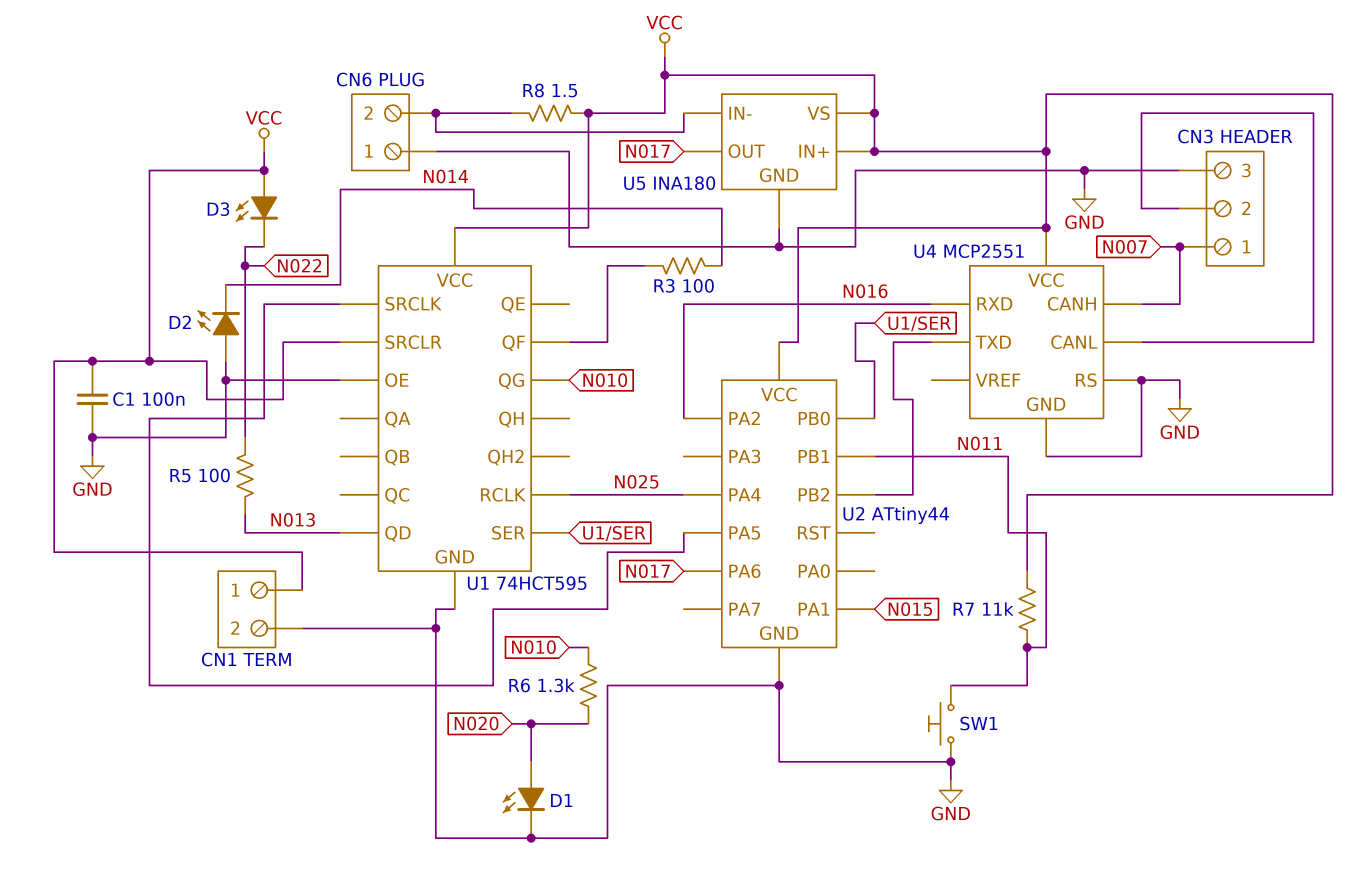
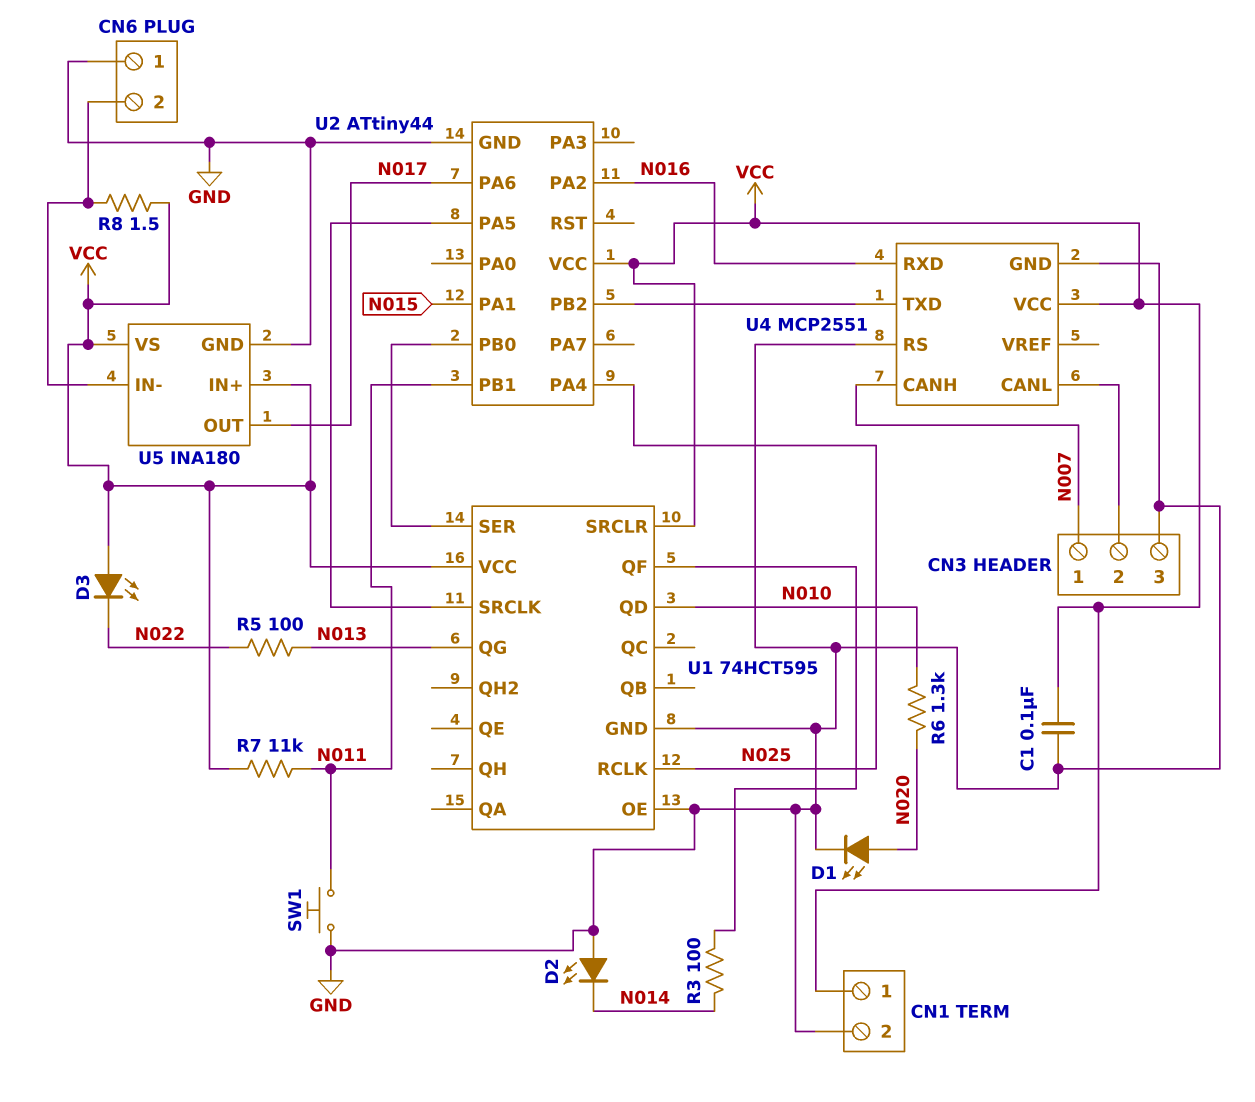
U1 pin QD: N013 -> N010
U1 pin QG: N010 -> N013

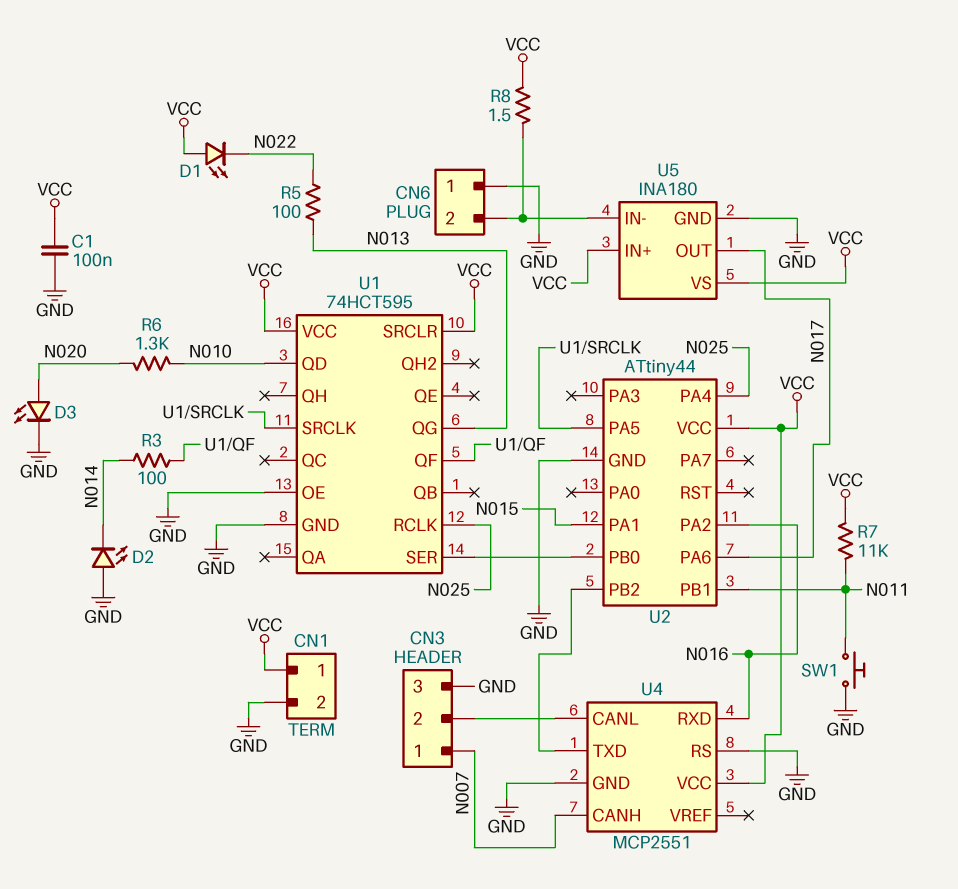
D1: LED (A N020, K GND) -> LED (A VCC, K N022)
D3: LED (A VCC, K N022) -> LED (A N020, K GND)

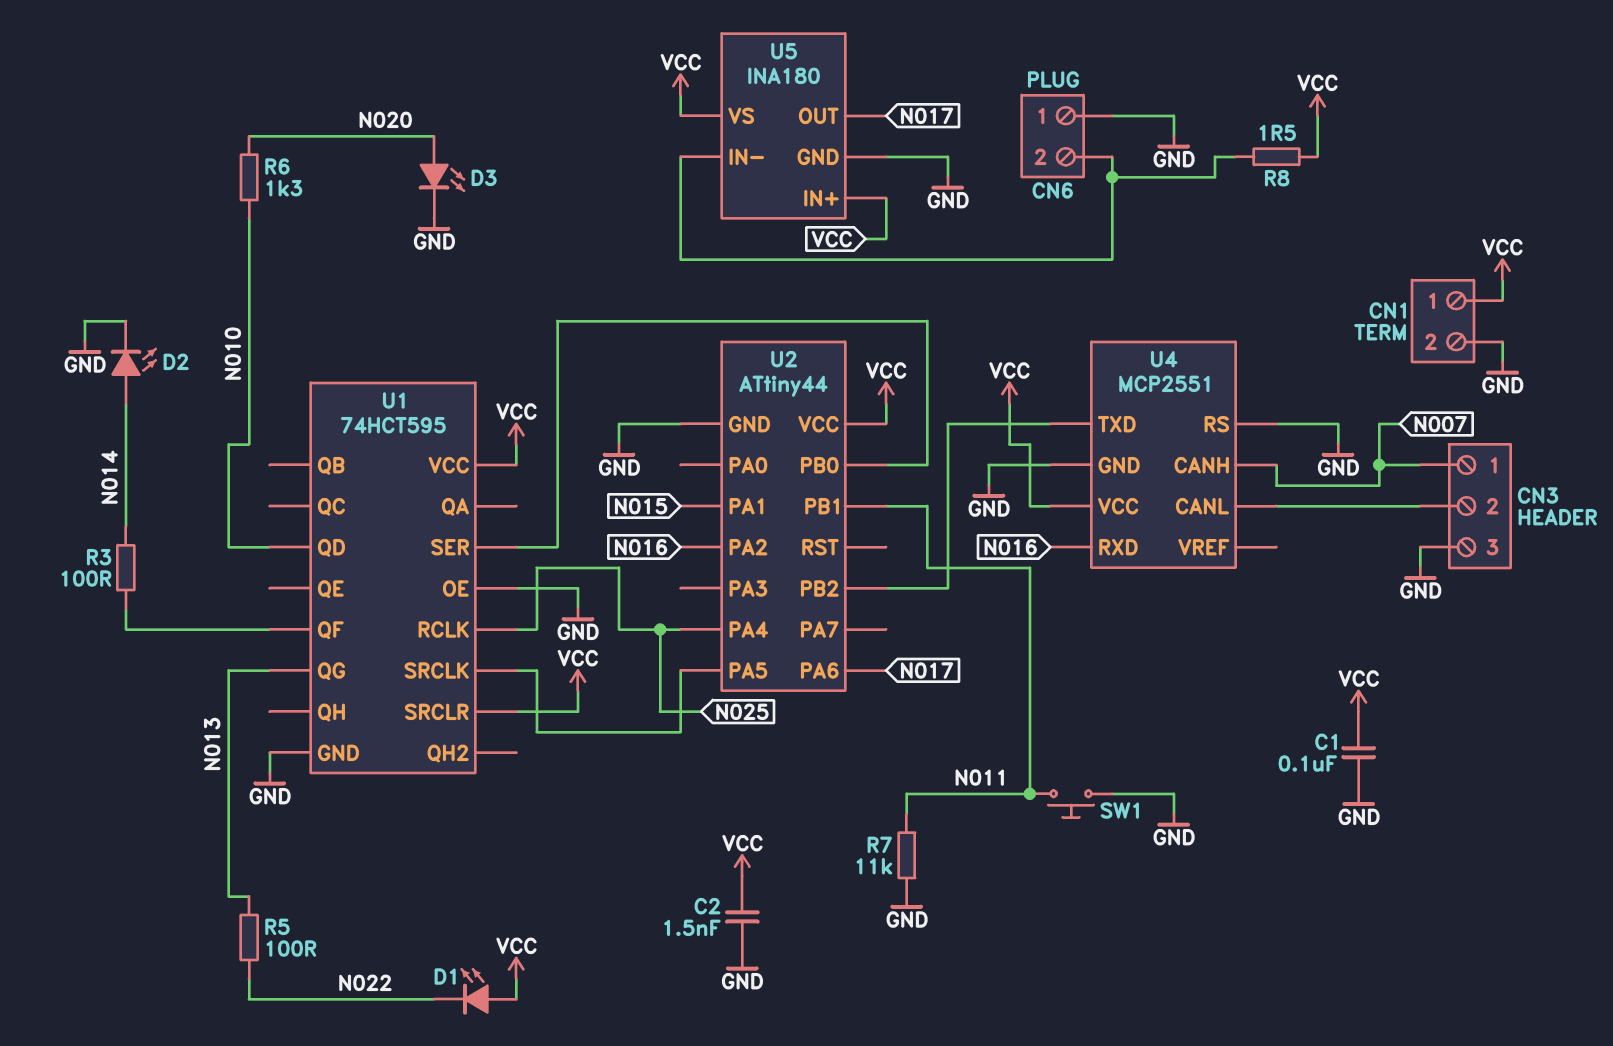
C2: none -> 1.5nF (GND, VCC)
D2: LED (A GND, K N014) -> LED (A N014, K GND)
R7: 11k (N011, VCC) -> 11k (GND, N011)

